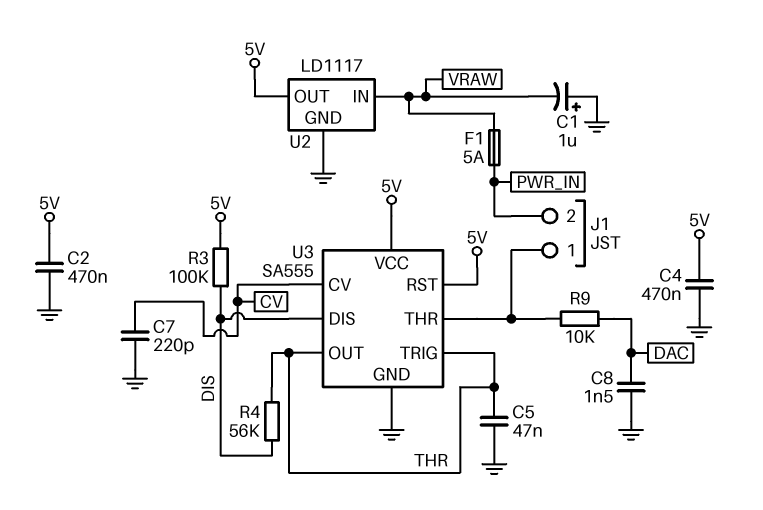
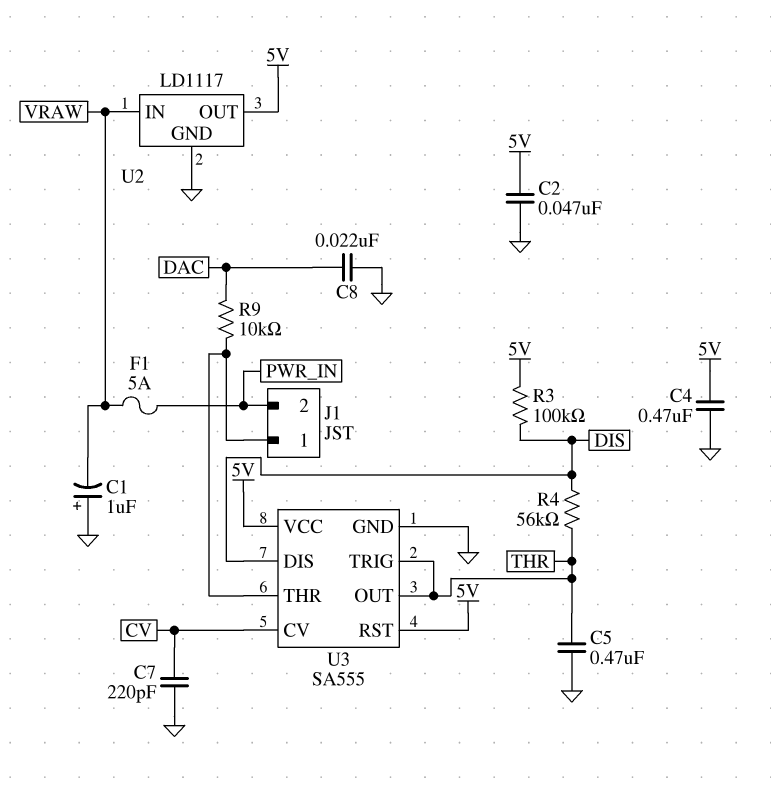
C2: 470nF (5V, GND) -> 47nF (5V, GND)
C5: 47nF (GND, THR) -> 470nF (GND, THR)
C8: 1.5nF (DAC, GND) -> 22nF (DAC, GND)

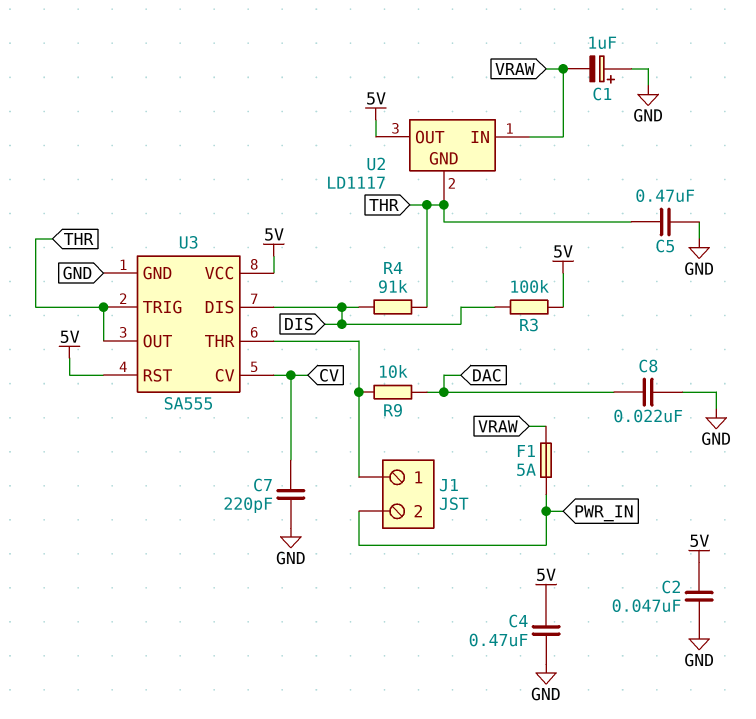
R4: 56k (DIS, THR) -> 91k (DIS, THR)
U2 pin GND: GND -> THR

